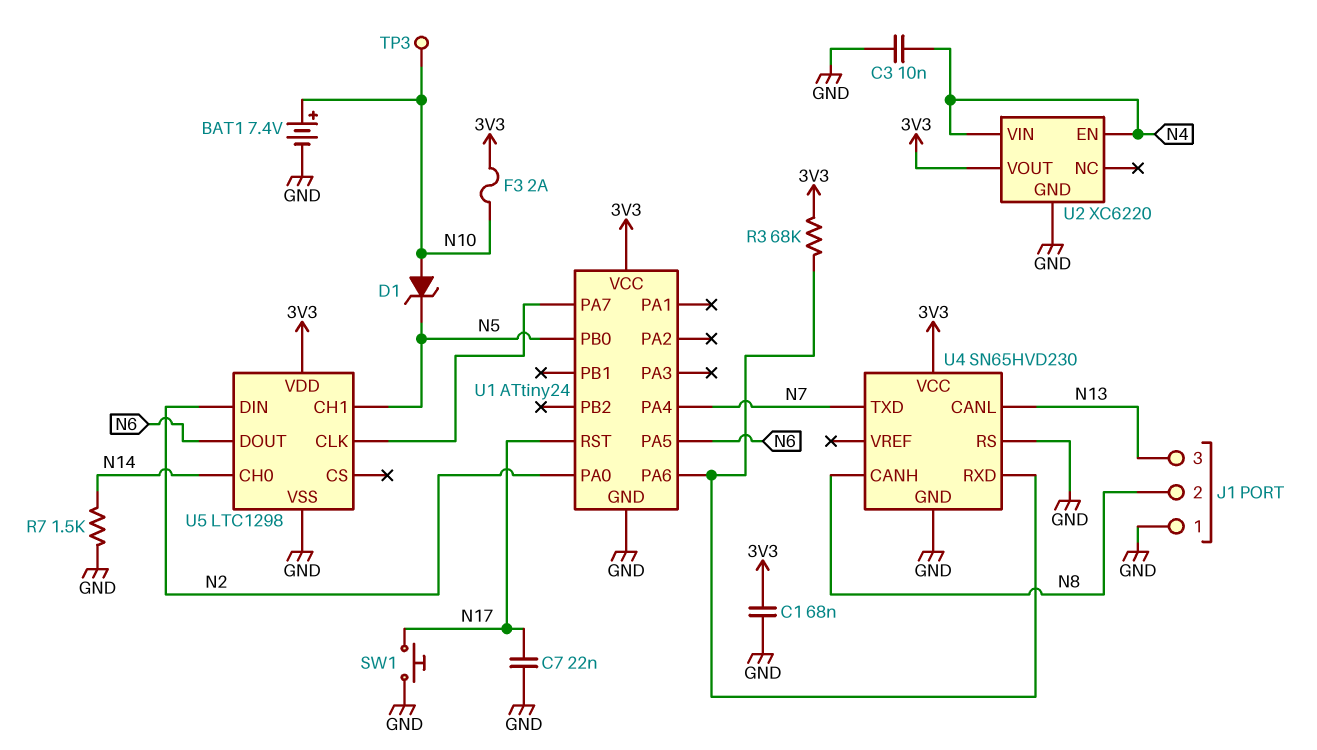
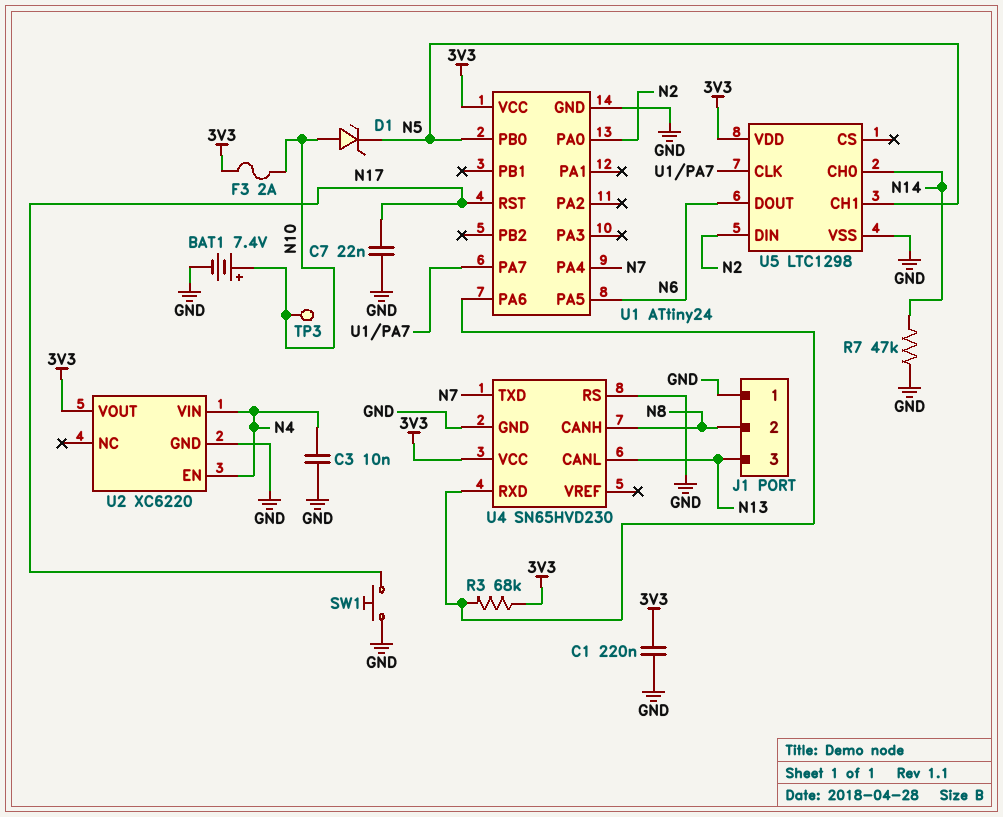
C1: 68nF (3V3, GND) -> 220nF (3V3, GND)
R7: 1.5k (GND, N14) -> 47k (GND, N14)

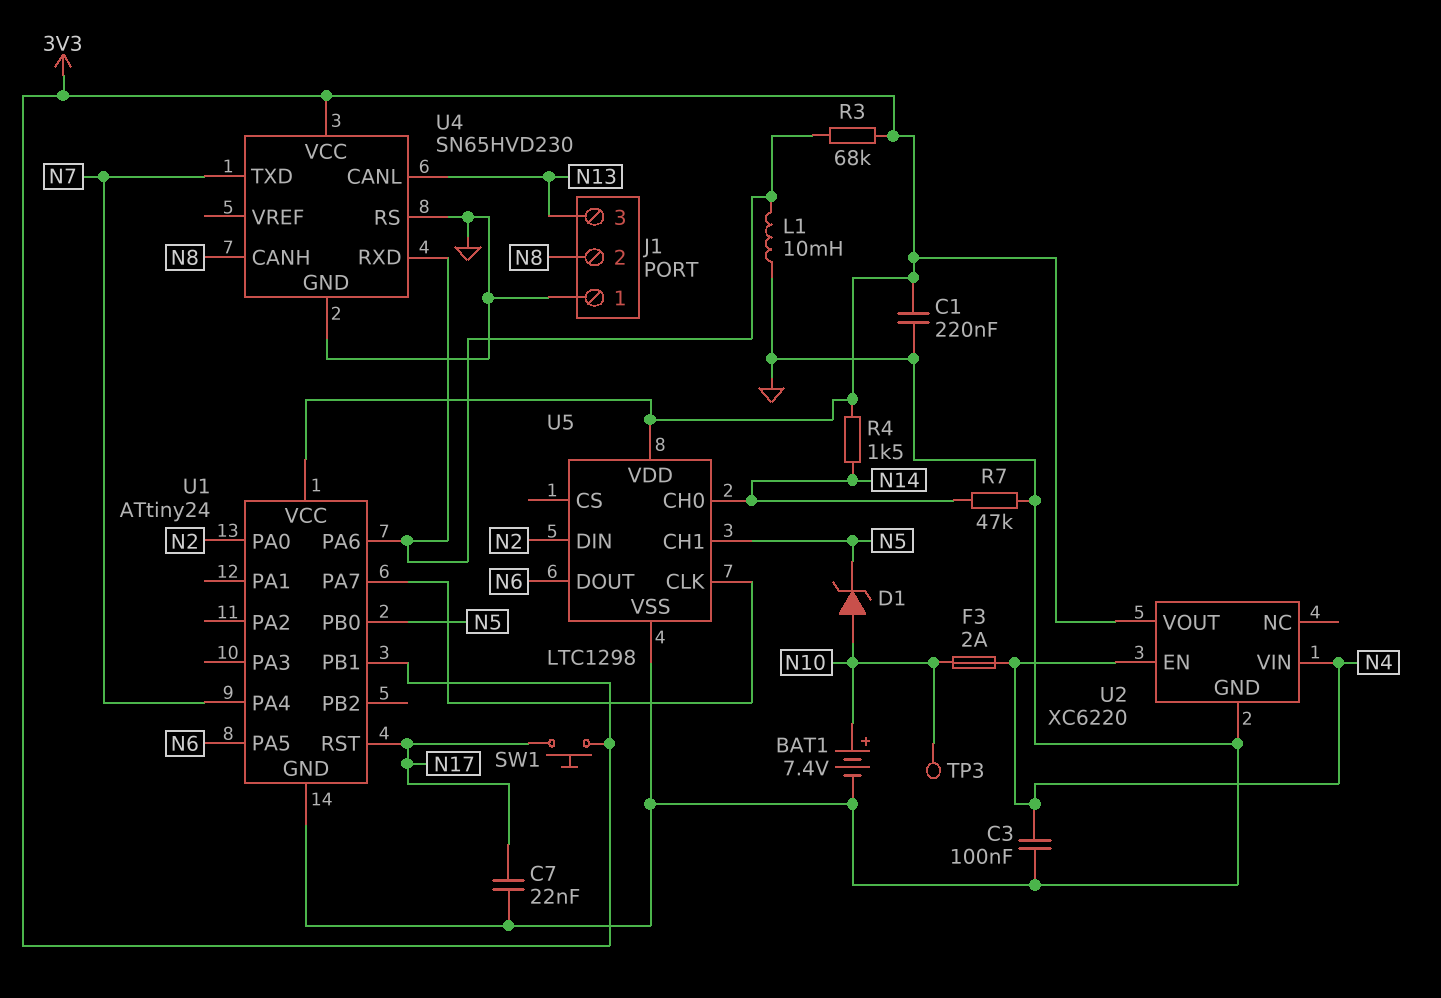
C3: 10nF (GND, N4) -> 100nF (GND, N4)
F3: 2A (3V3, N10) -> 2A (N4, N10)
L1: none -> 10mH (GND, U1/PA6)
R4: none -> 1.5k (3V3, N14)
SW1: button (GND, N17) -> button (3V3, N17)
U1 pin PB1: none -> 3V3

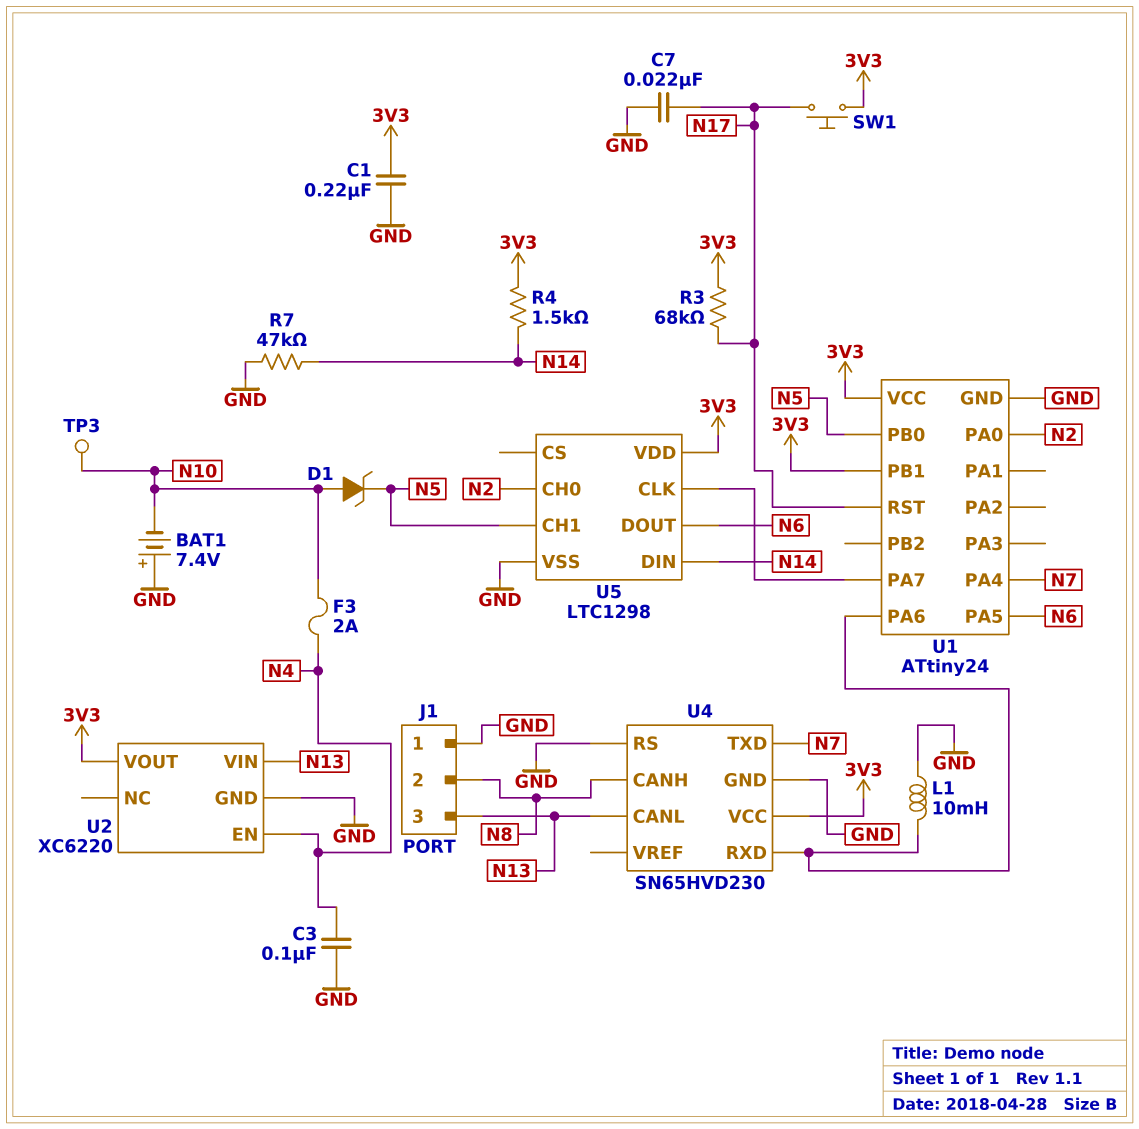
BAT1: 7.4V (plus N10, minus GND) -> 7.4V (plus GND, minus N10)
R3: 68k (3V3, U1/PA6) -> 68k (3V3, N17)
U2 pin VIN: N4 -> N13
U5 pin CH0: N14 -> N2
U5 pin DIN: N2 -> N14

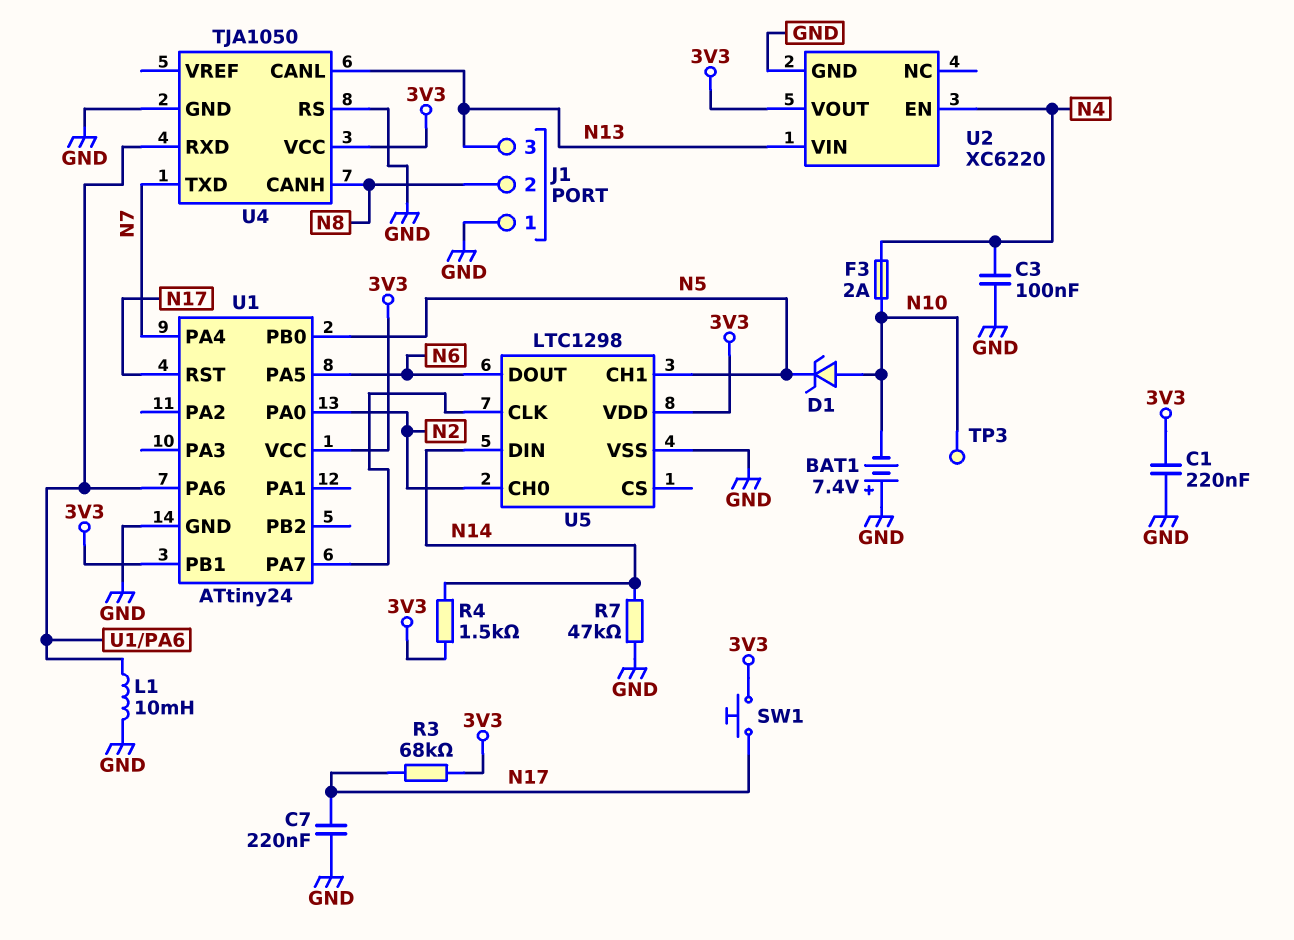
C7: 22nF (GND, N17) -> 220nF (GND, N17)
U4: SN65HVD230 -> TJA1050

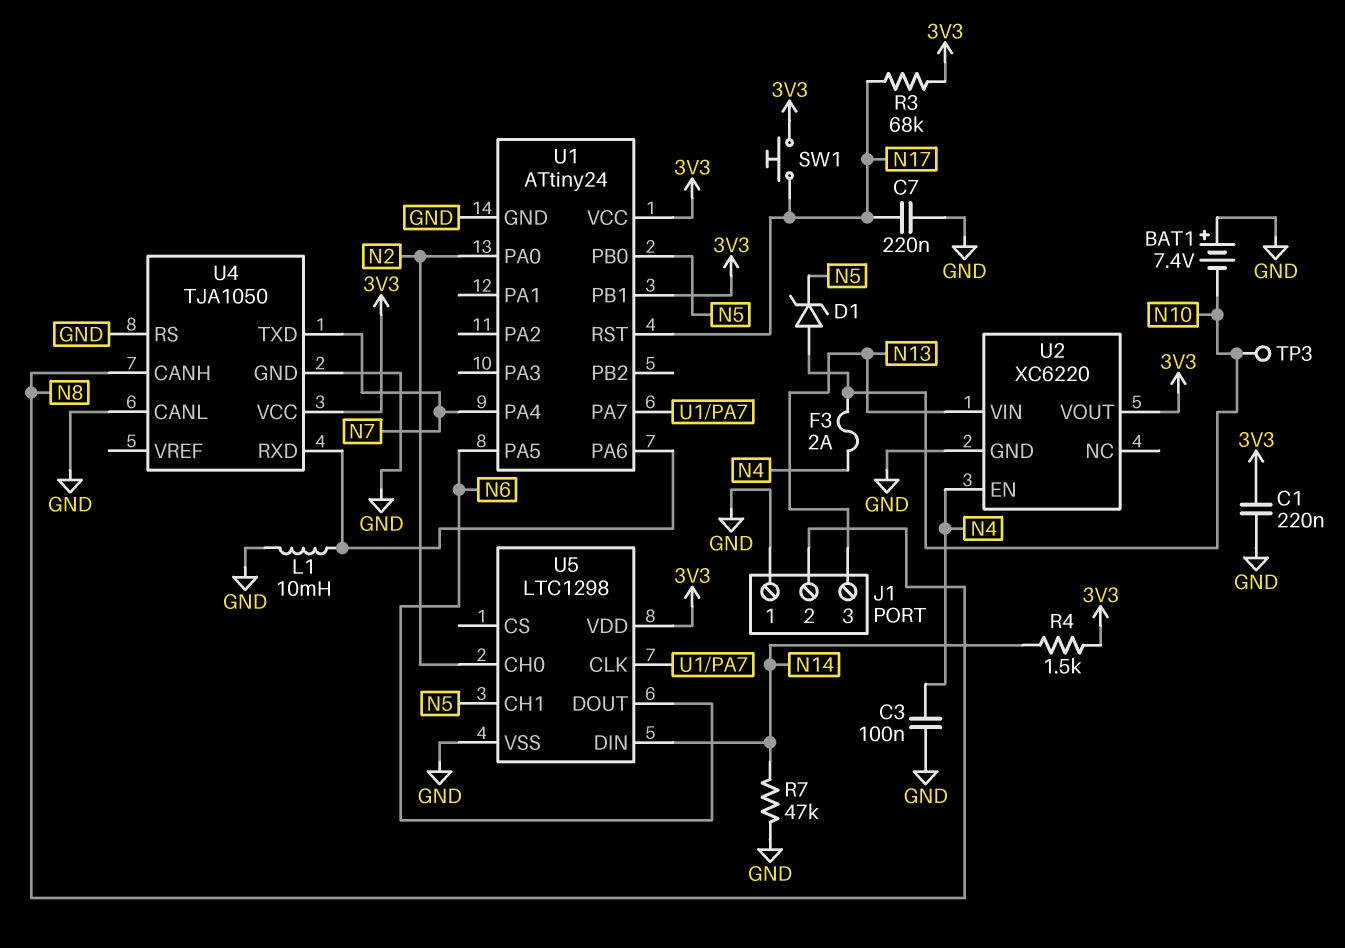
U4 pin CANL: N13 -> GND

